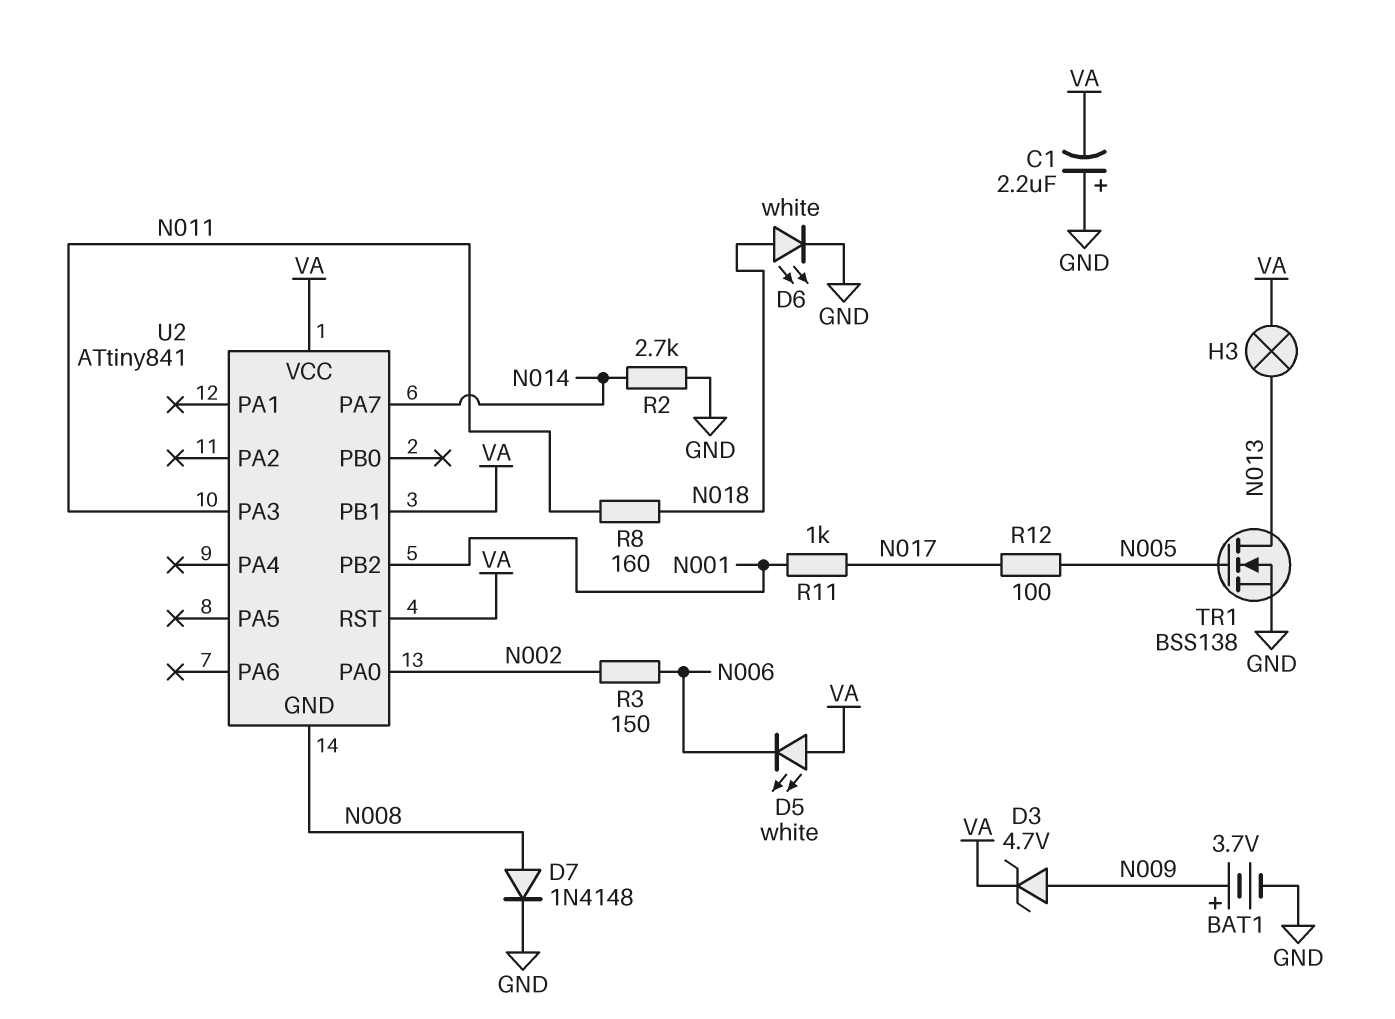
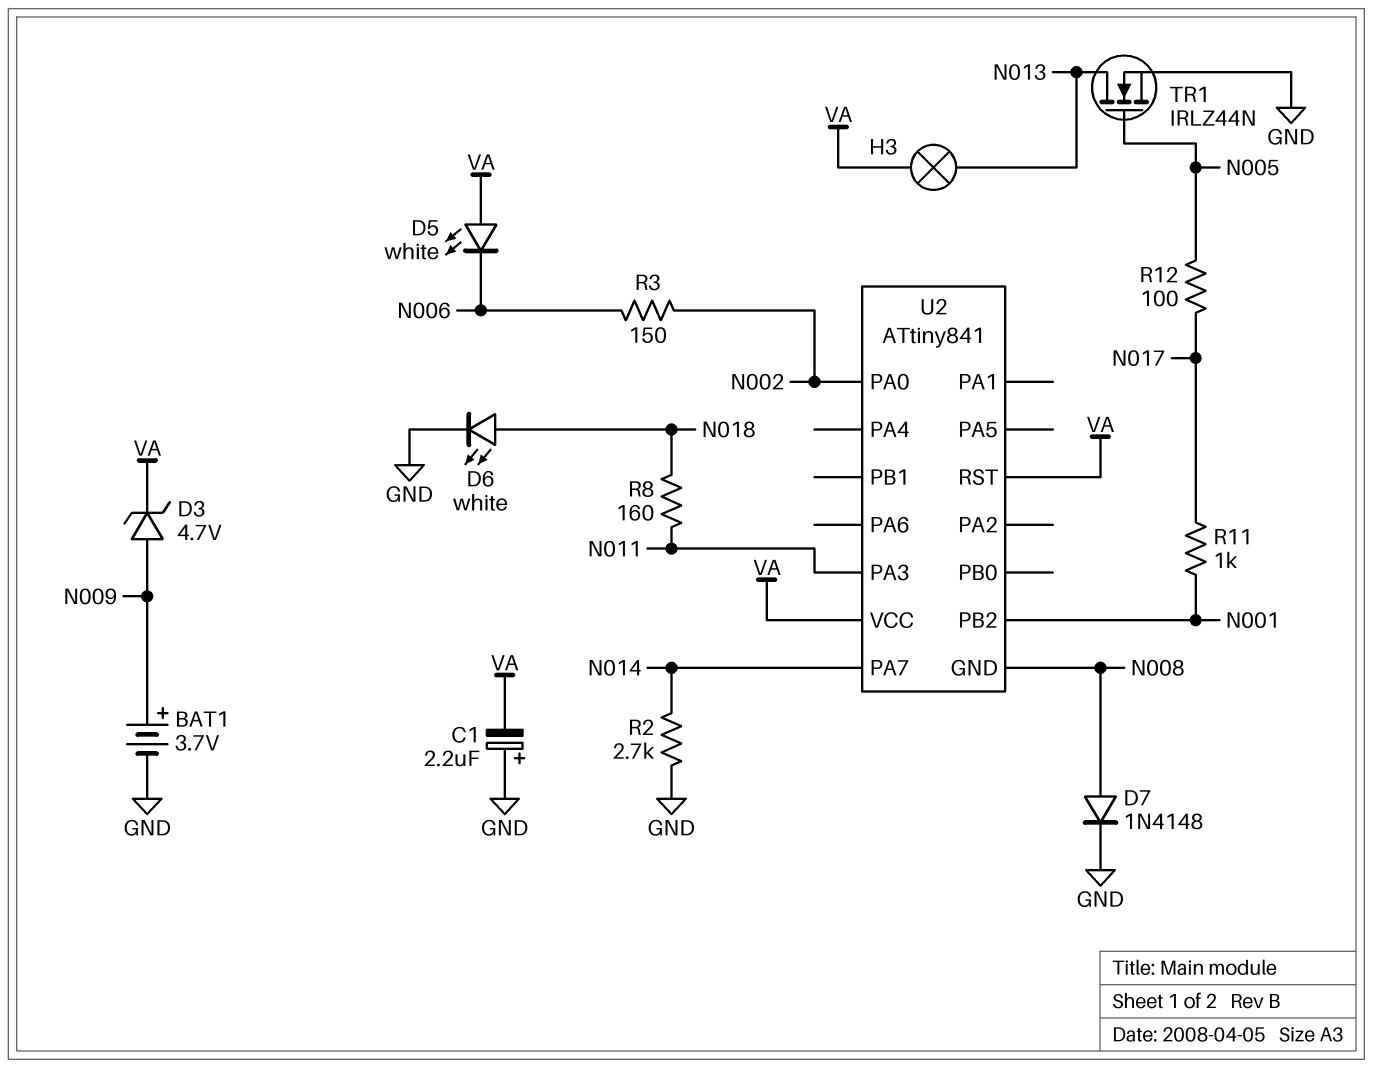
TR1: NMOS BSS138 (G N005, D N013, S GND) -> NMOS IRLZ44N (G N005, D N013, S GND)
U2 pin PB1: VA -> none

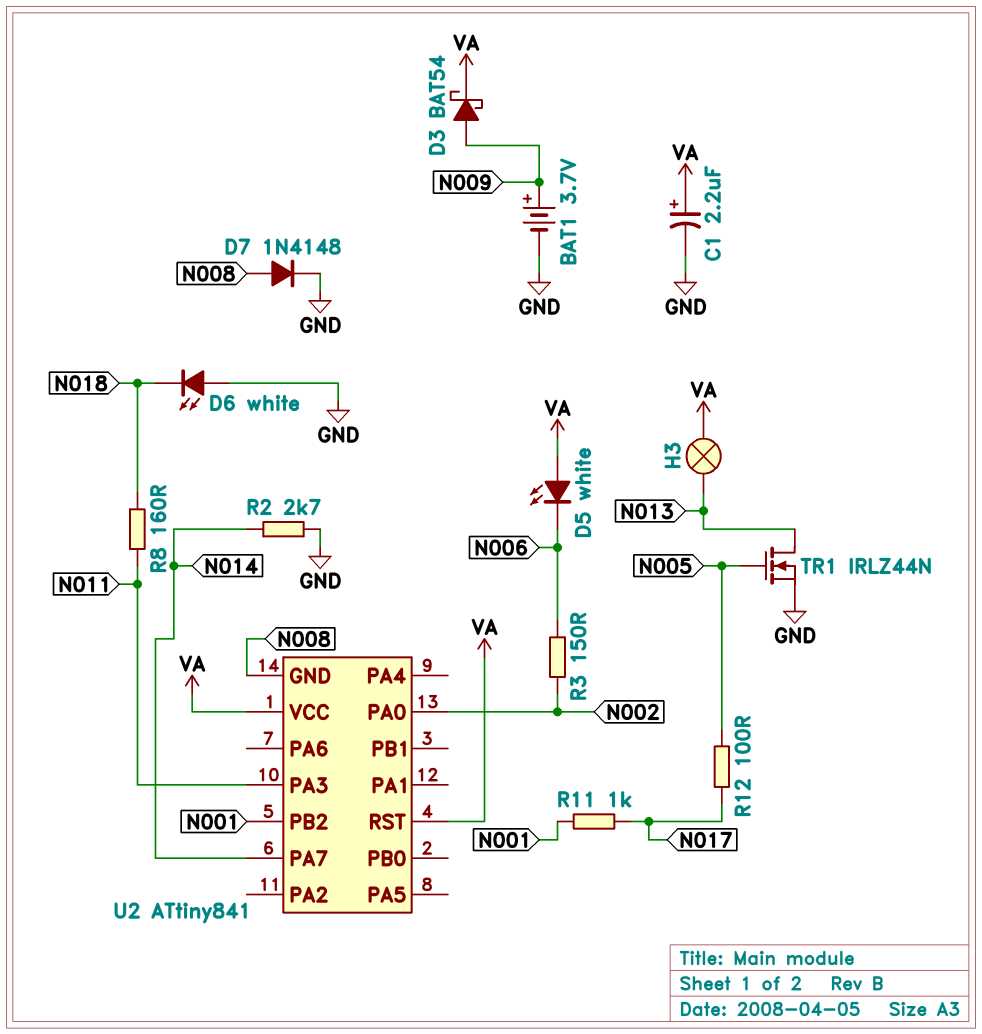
C1: 2.2uF (plus GND, minus VA) -> 2.2uF (plus VA, minus GND)
D3: zener 4.7V (A N009, K VA) -> schottky BAT54 (A N009, K VA)
D6: LED white (A N018, K GND) -> LED white (A GND, K N018)

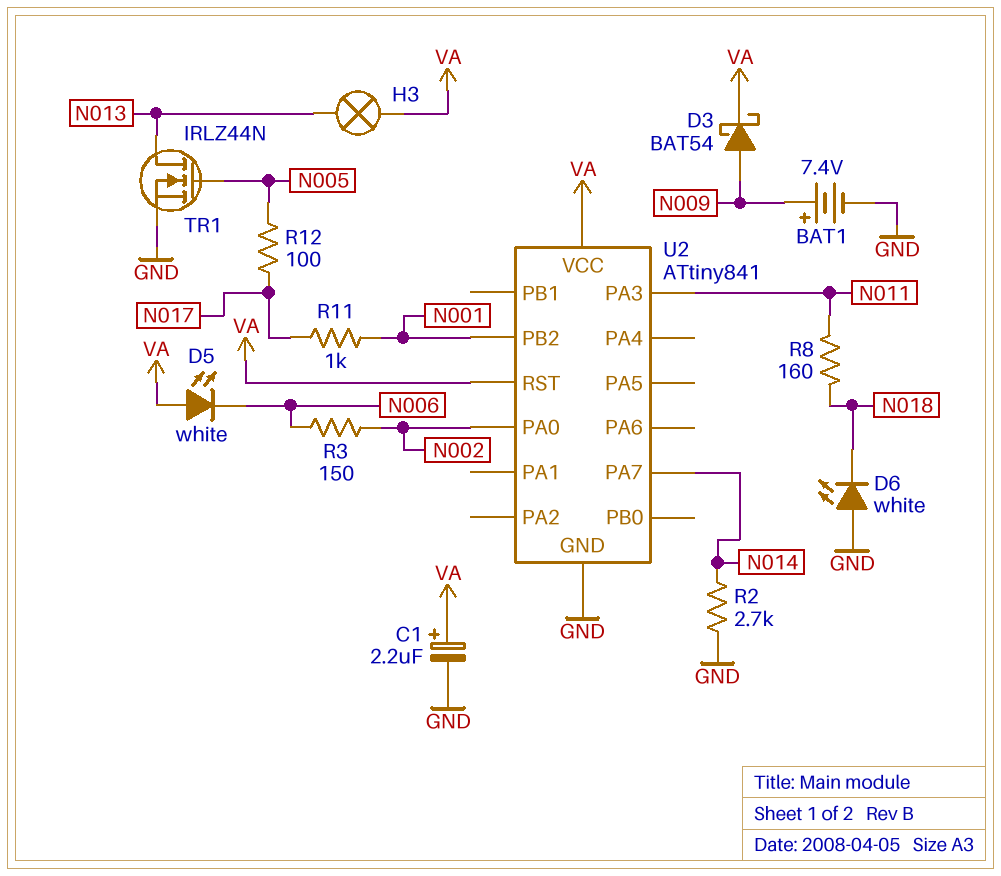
BAT1: 3.7V (plus N009, minus GND) -> 7.4V (plus N009, minus GND)
D7: diode 1N4148 (A N008, K GND) -> none
U2 pin GND: N008 -> GND

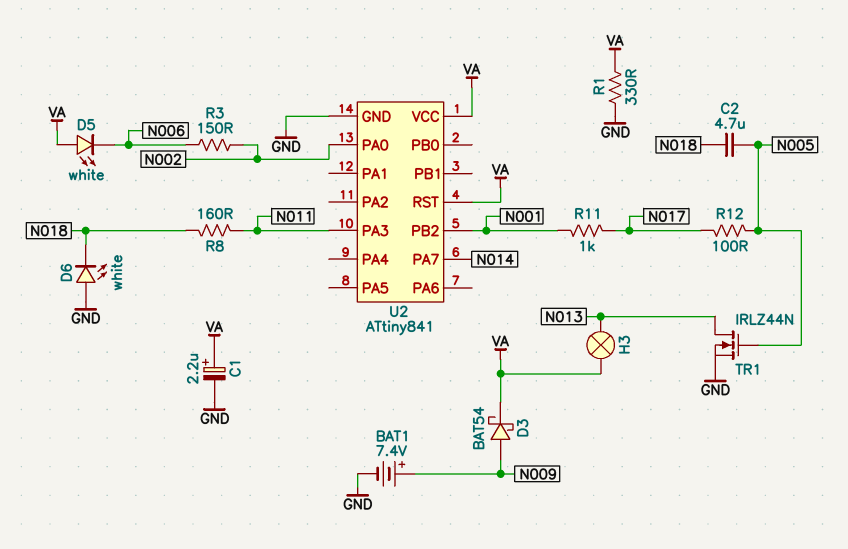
C2: none -> 4.7uF (N005, N018)
R1: none -> 330 (GND, VA)
R2: 2.7k (GND, N014) -> none

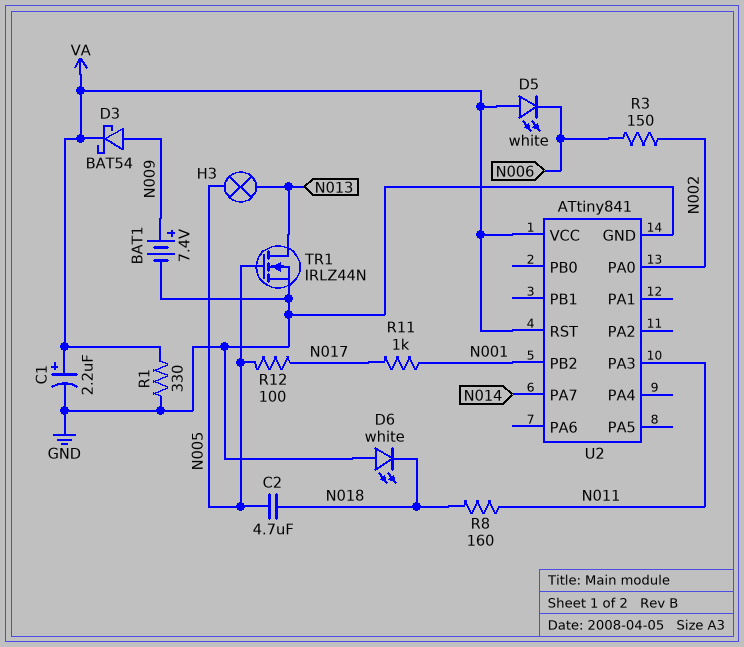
H3: lamp (N013, VA) -> lamp (N005, N013)

